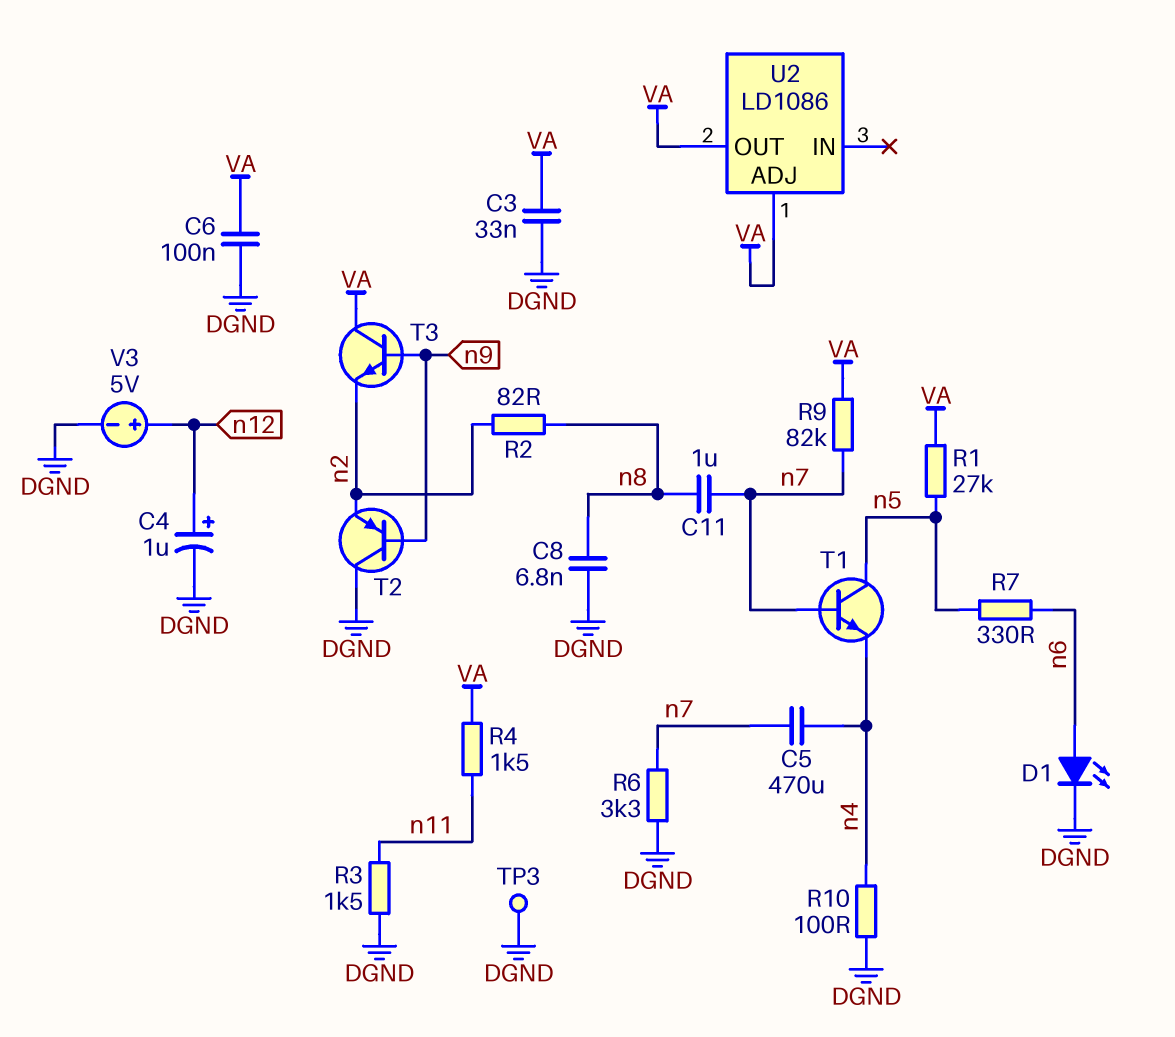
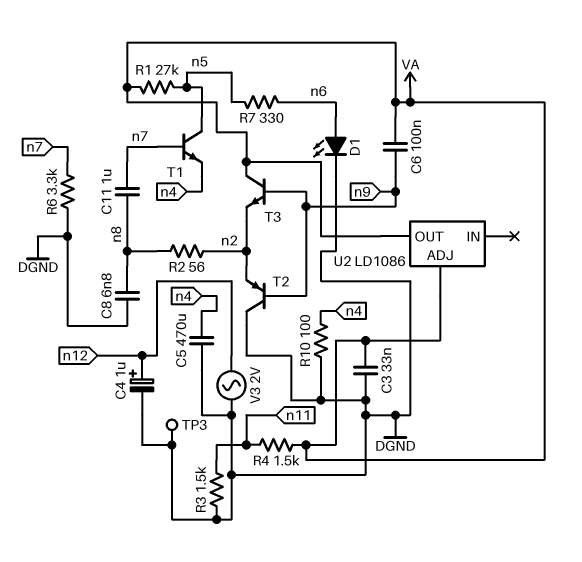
C5: 470uF (n4, n7) -> 470uF (DGND, n4)
C6: 100nF (DGND, VA) -> 100nF (VA, n9)
R2: 82 (n2, n8) -> 56 (n2, n8)
R9: 82k (VA, n7) -> none
V3: 5V (plus n12, minus DGND) -> AC 2V (DGND, n12)

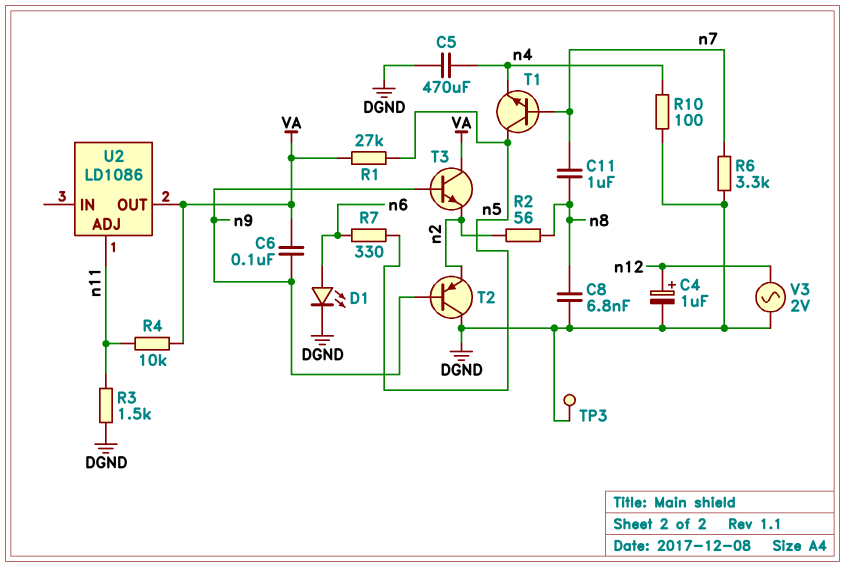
C3: 33nF (DGND, VA) -> none
R4: 1.5k (VA, n11) -> 10k (VA, n11)
U2 pin ADJ: VA -> n11

